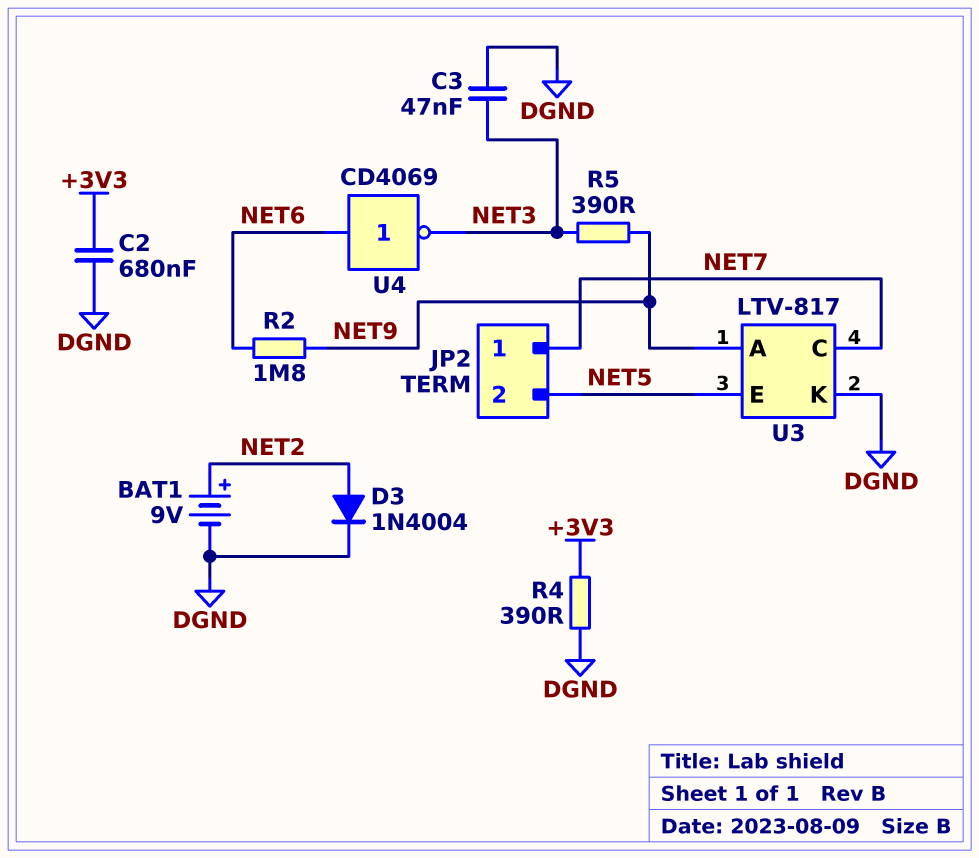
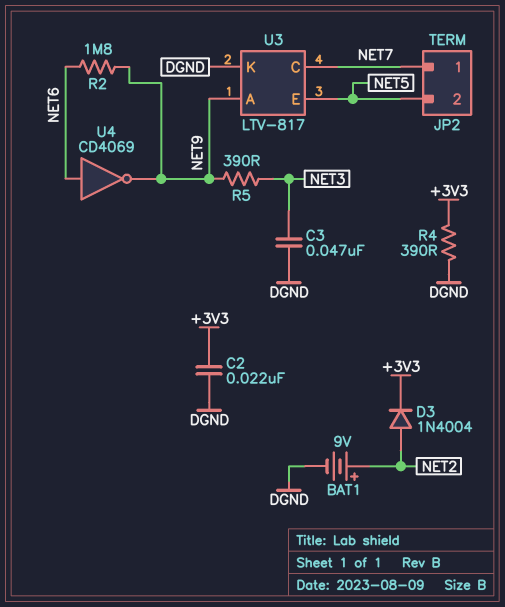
C2: 680nF (+3V3, DGND) -> 22nF (+3V3, DGND)
D3: diode 1N4004 (A NET2, K DGND) -> diode 1N4004 (A NET2, K +3V3)
U4: NOT CD4069 (in NET6, out NET3) -> NOT CD4069 (in NET6, out NET9)

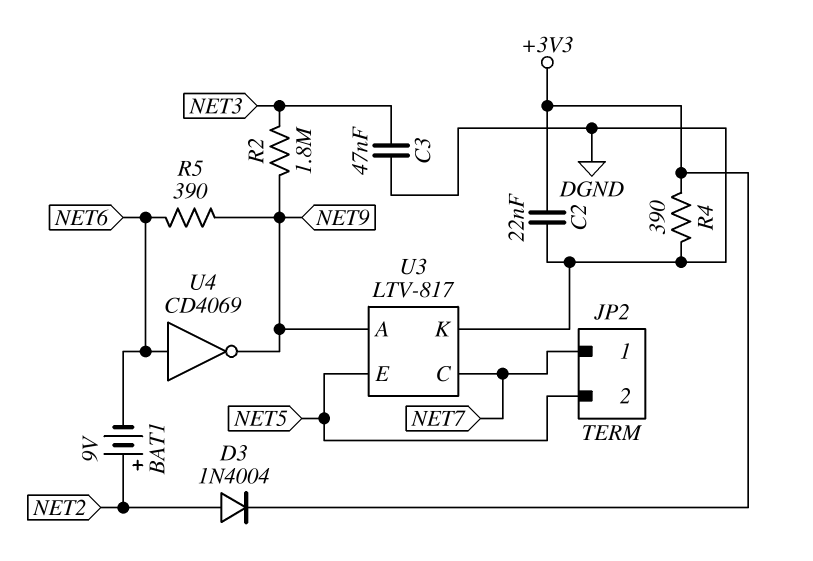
BAT1: 9V (plus NET2, minus DGND) -> 9V (plus NET2, minus NET6)
R2: 1.8M (NET6, NET9) -> 1.8M (NET3, NET9)
R5: 390 (NET3, NET9) -> 390 (NET6, NET9)

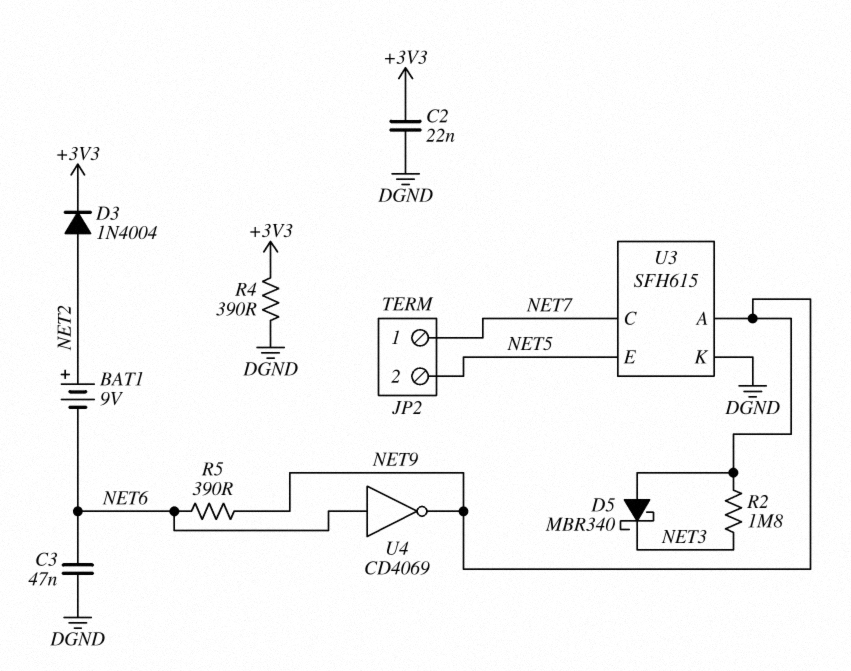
C3: 47nF (DGND, NET3) -> 47nF (DGND, NET6)
D5: none -> schottky MBR340 (A NET9, K NET3)
U3: LTV-817 -> SFH615

